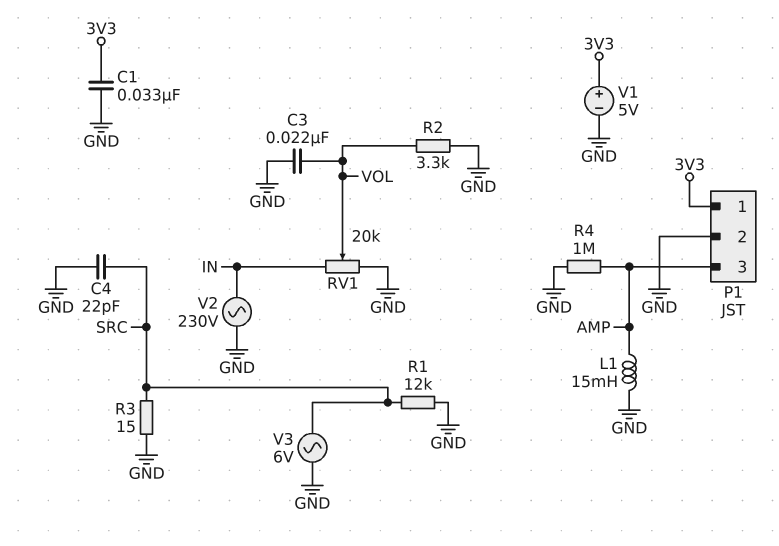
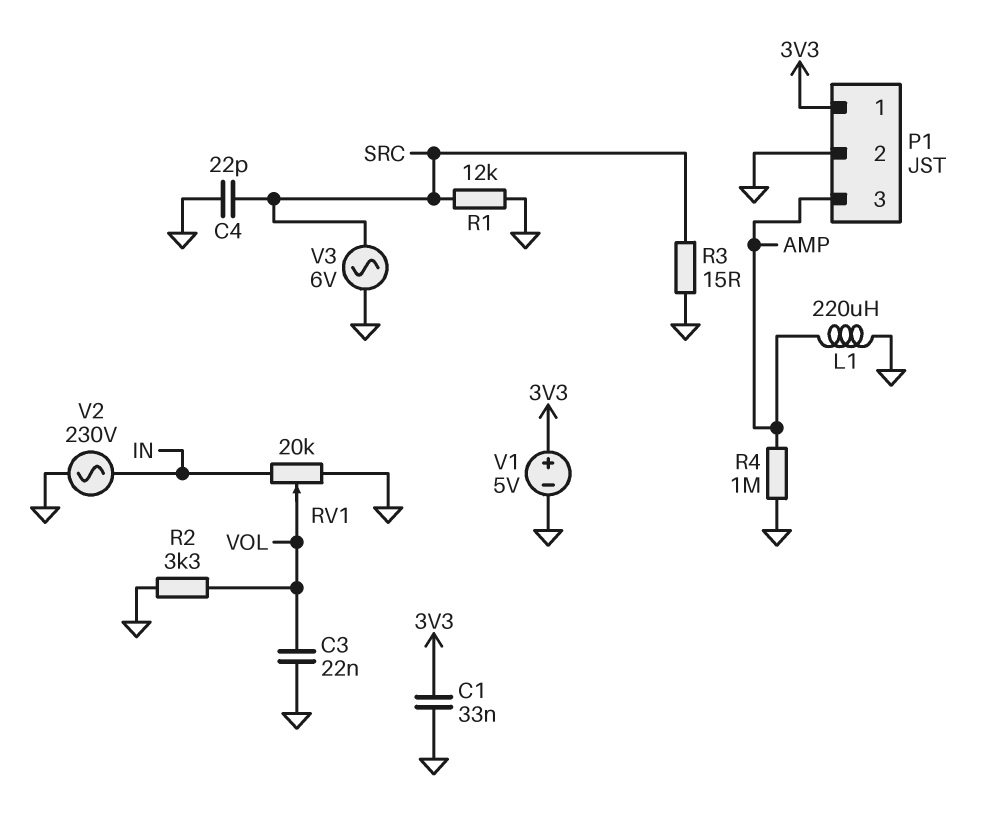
L1: 15mH (AMP, GND) -> 220uH (AMP, GND)

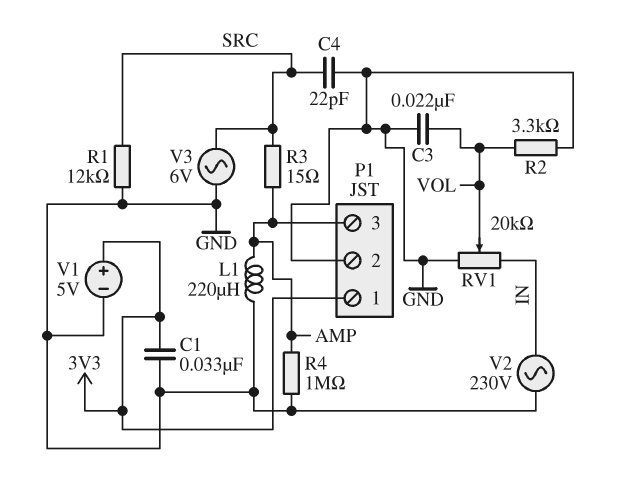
R3: 15 (GND, SRC) -> 15 (AMP, SRC)

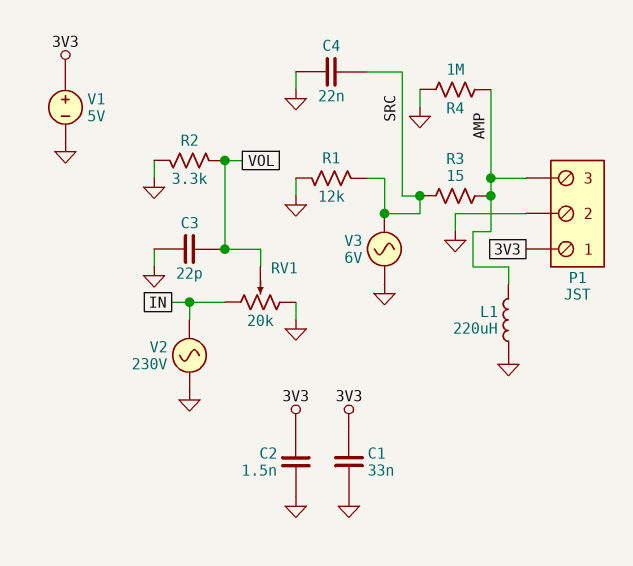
C2: none -> 1.5nF (3V3, GND)
C3: 22nF (GND, VOL) -> 22pF (GND, VOL)
C4: 22pF (GND, SRC) -> 22nF (GND, SRC)

